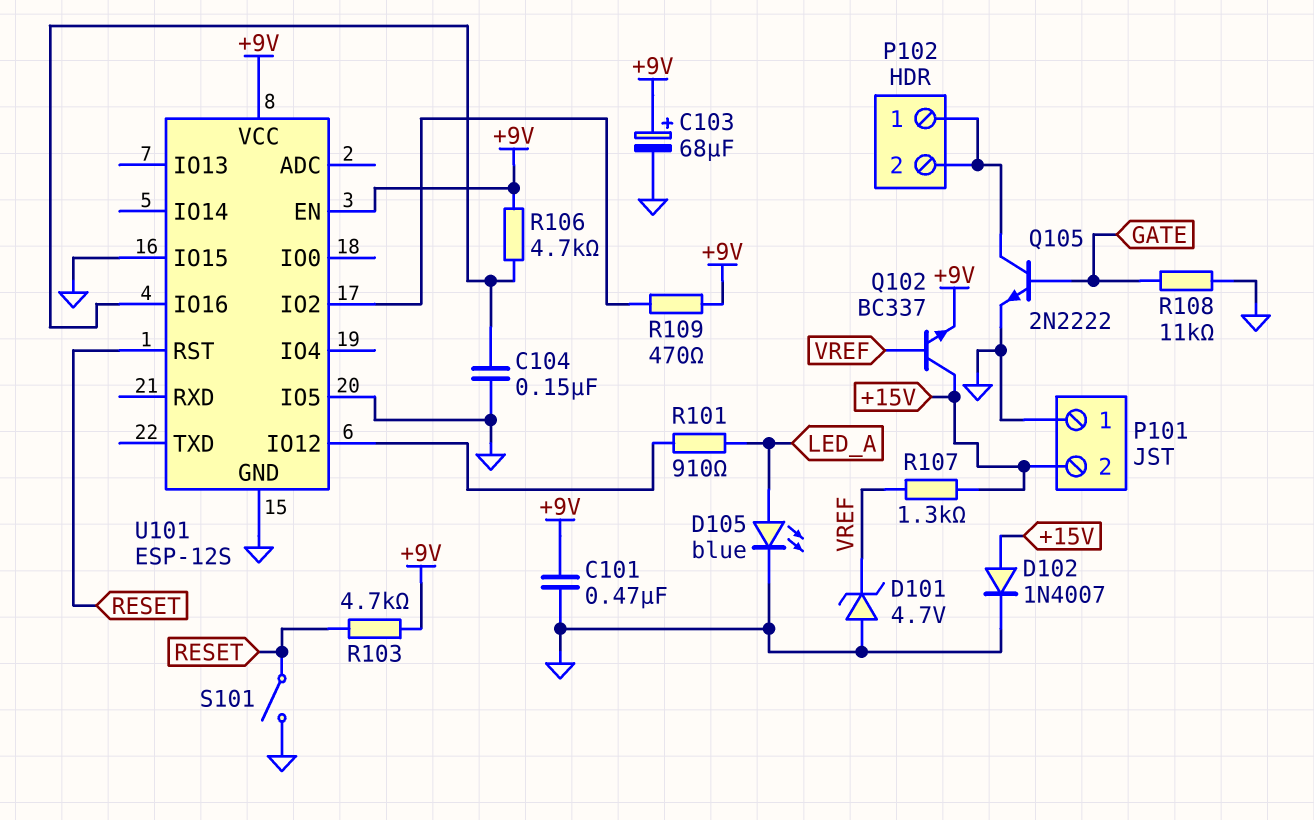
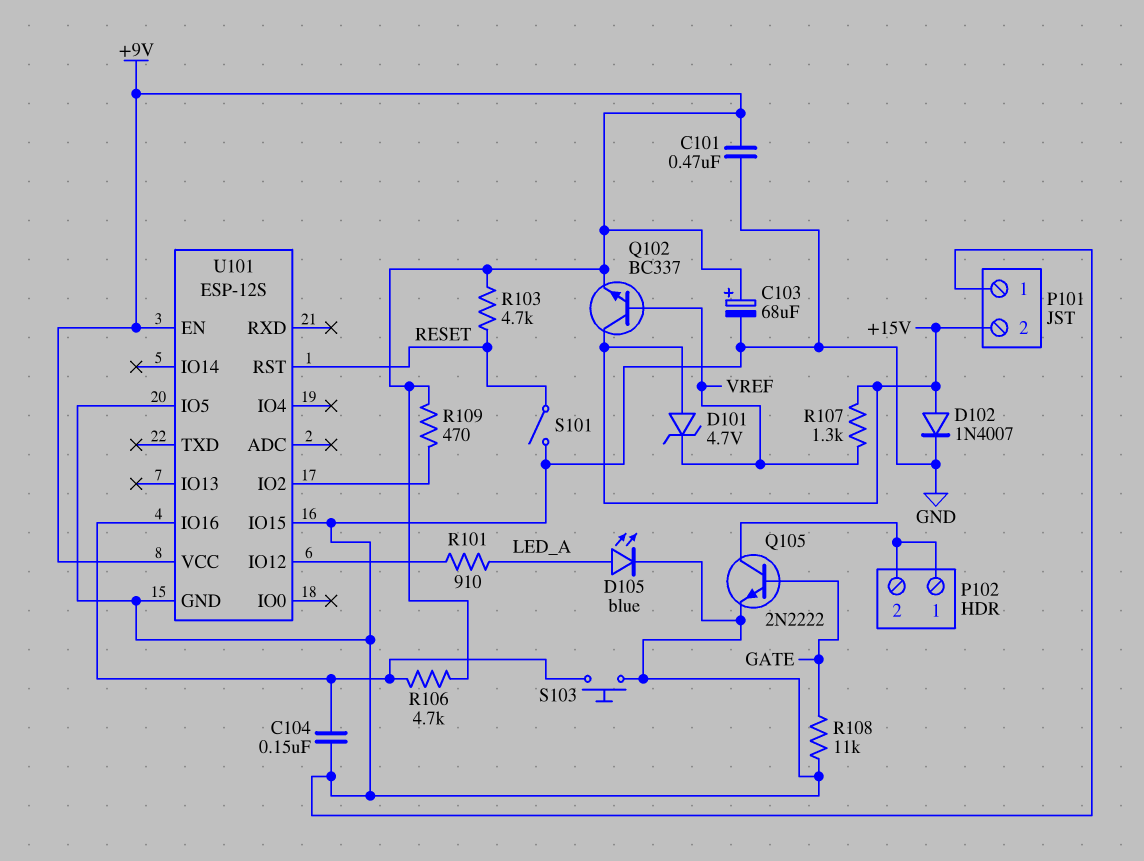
D101: zener 4.7V (A GND, K VREF) -> zener 4.7V (A +15V, K VREF)
S103: none -> button (GND, U101/IO16)

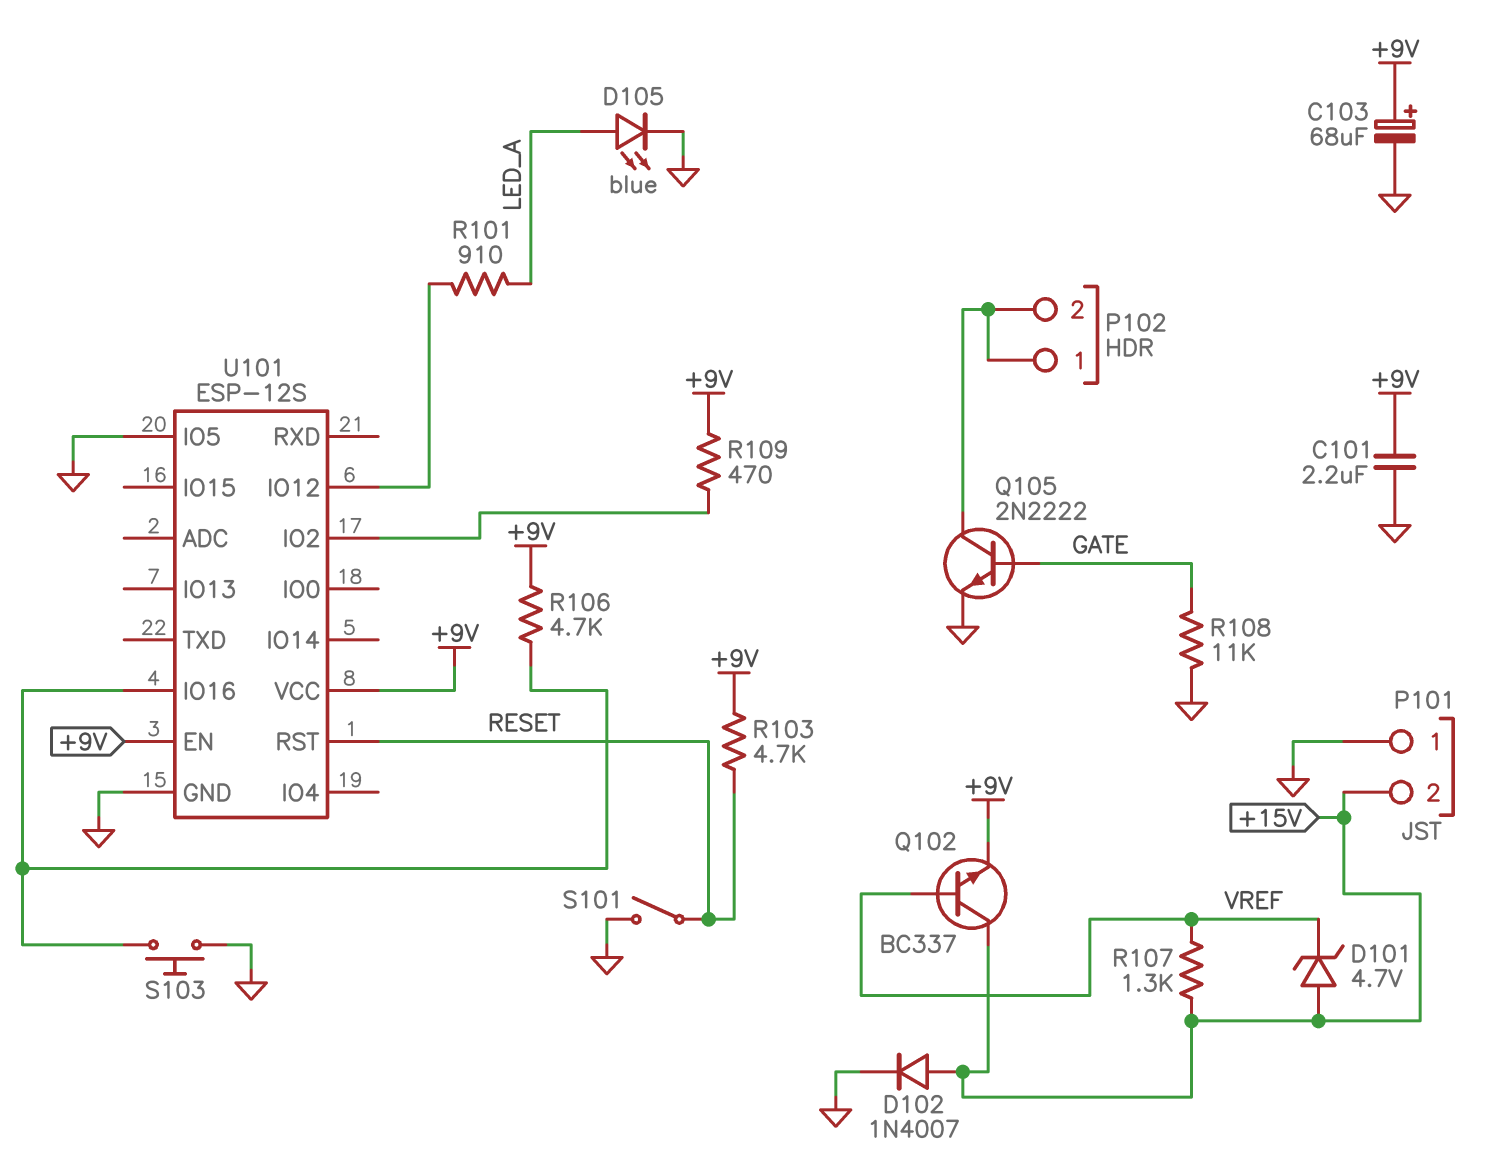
C101: 470nF (+9V, GND) -> 2.2uF (+9V, GND)
C104: 150nF (GND, U101/IO16) -> none
U101 pin IO15: GND -> none

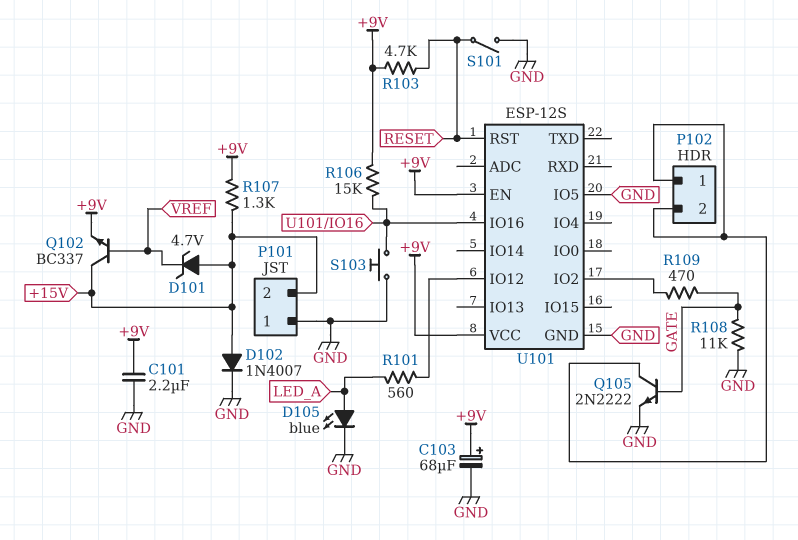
R101: 910 (LED_A, U101/IO12) -> 560 (LED_A, U101/IO12)
R106: 4.7k (+9V, U101/IO16) -> 15k (+9V, U101/IO16)
R107: 1.3k (+15V, VREF) -> 1.3k (+9V, +15V)
R109: 470 (+9V, U101/IO2) -> 470 (GATE, U101/IO2)

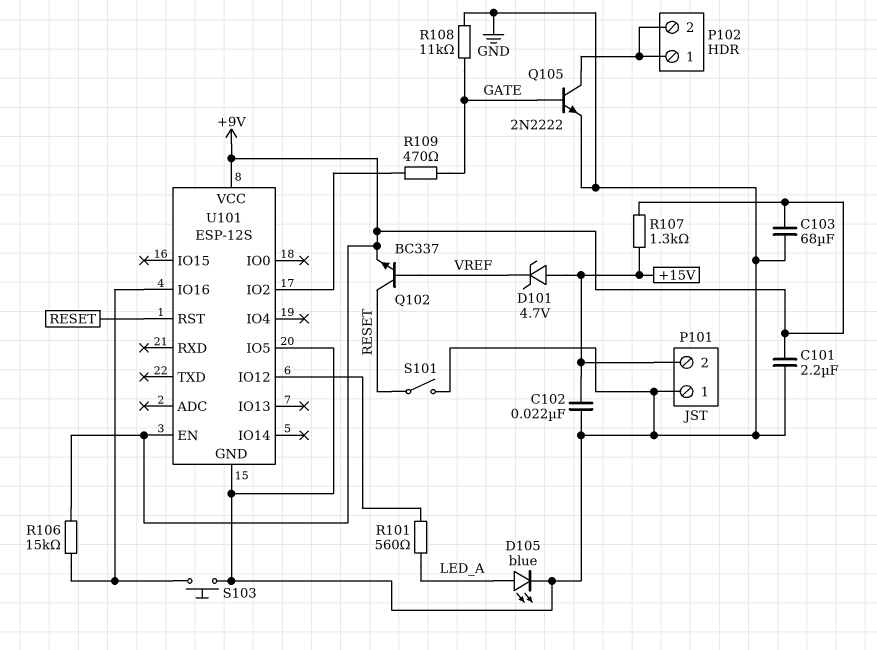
C102: none -> 22nF (+15V, GND)
C103: 68uF (plus +9V, minus GND) -> 68uF (+9V, GND)
D102: diode 1N4007 (A +15V, K GND) -> none
Q102: NPN BC337 (B VREF, C +15V, E +9V) -> NPN BC337 (B VREF, C RESET, E +9V)
R103: 4.7k (+9V, RESET) -> none

